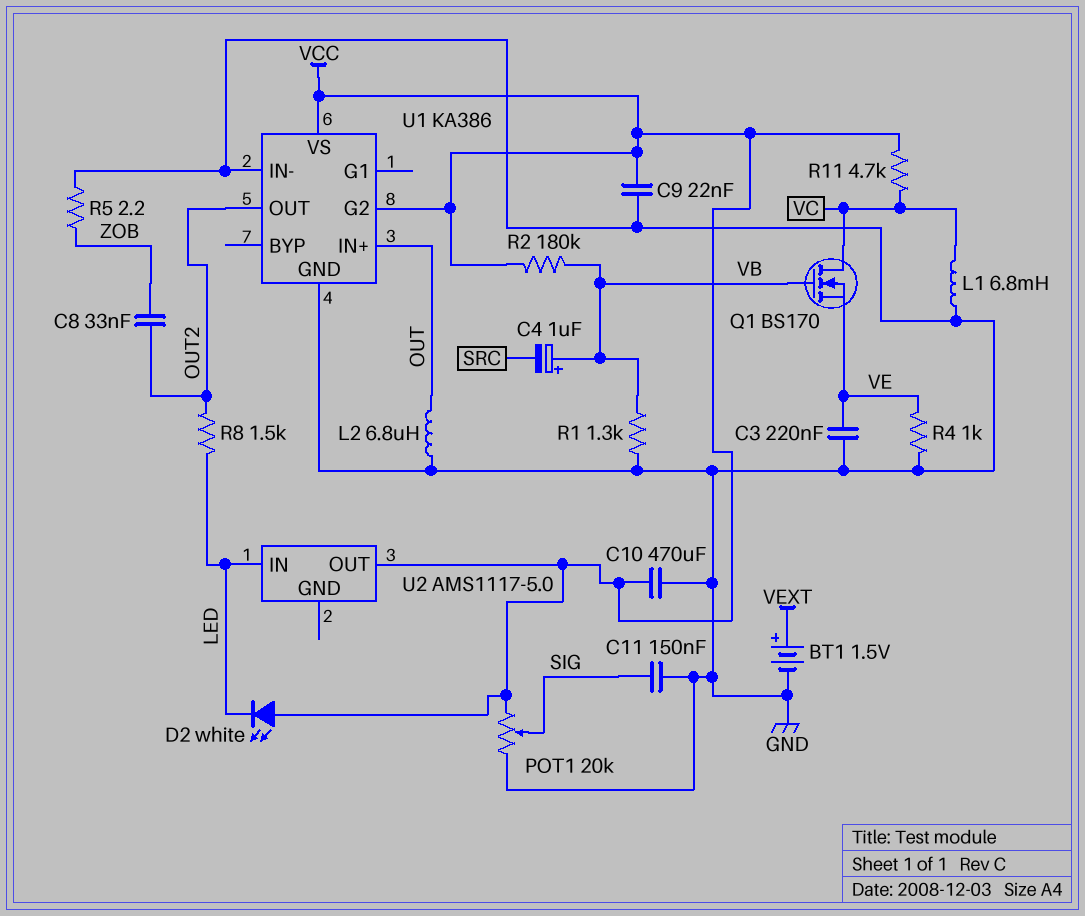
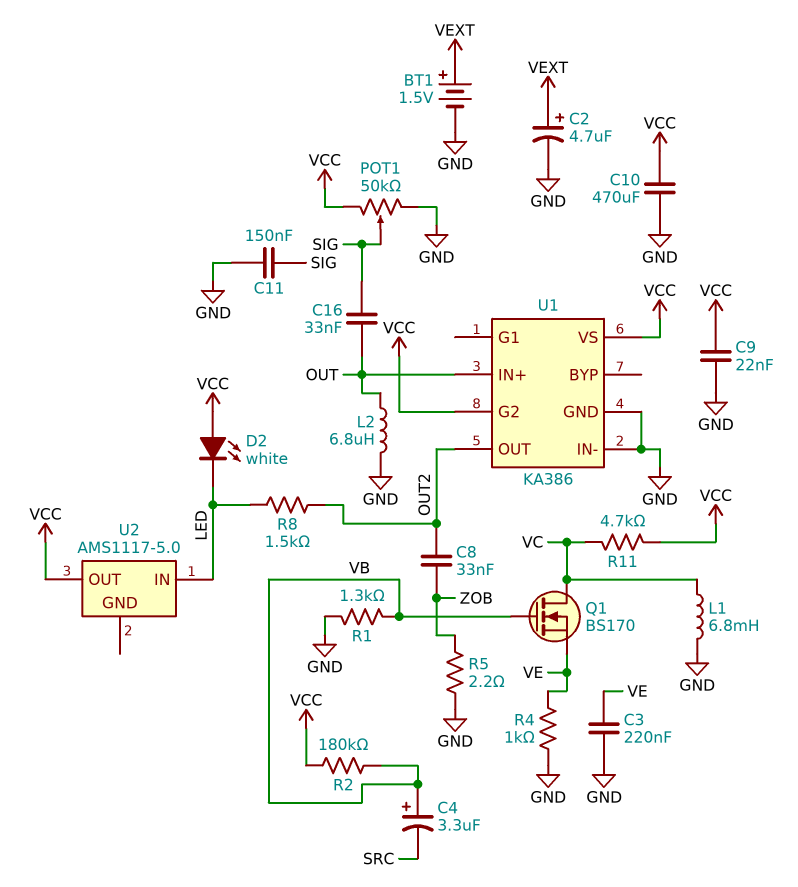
C2: none -> 4.7uF (plus VEXT, minus GND)
C4: 1uF (plus VB, minus SRC) -> 3.3uF (plus VB, minus SRC)
C16: none -> 33nF (OUT, SIG)
POT1: 20k (GND, VCC, wiper SIG) -> 50k (GND, VCC, wiper SIG)

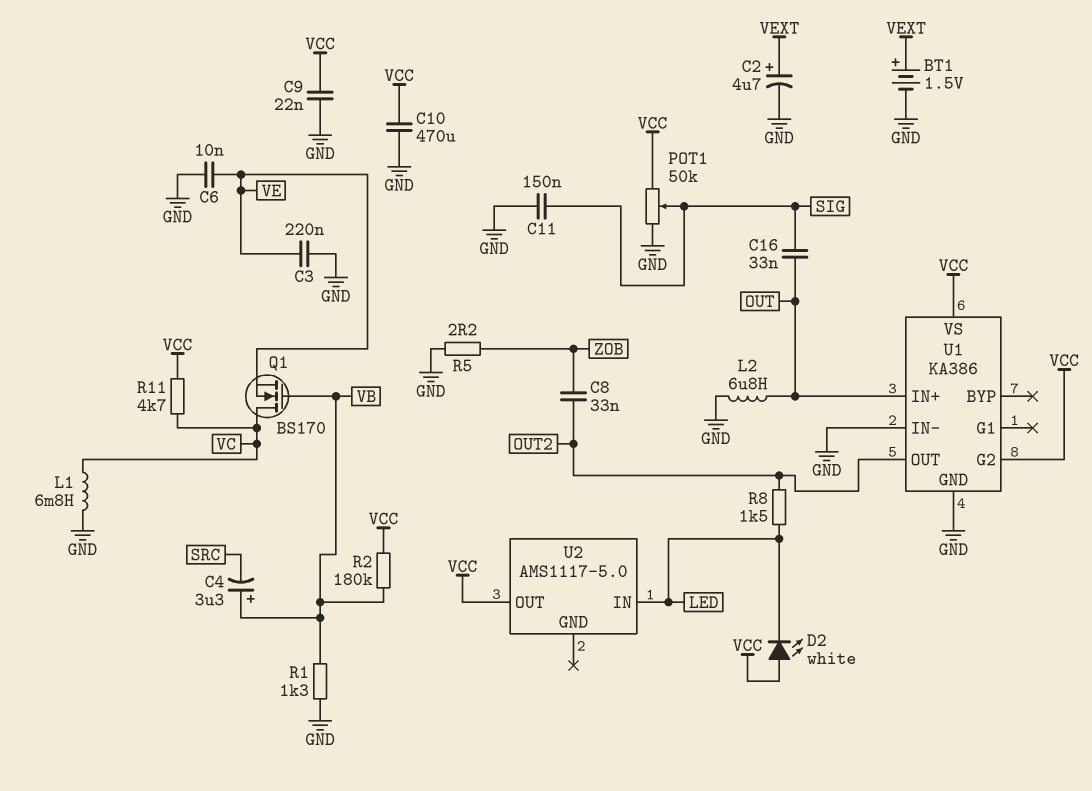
C6: none -> 10nF (GND, VE)
R4: 1k (GND, VE) -> none

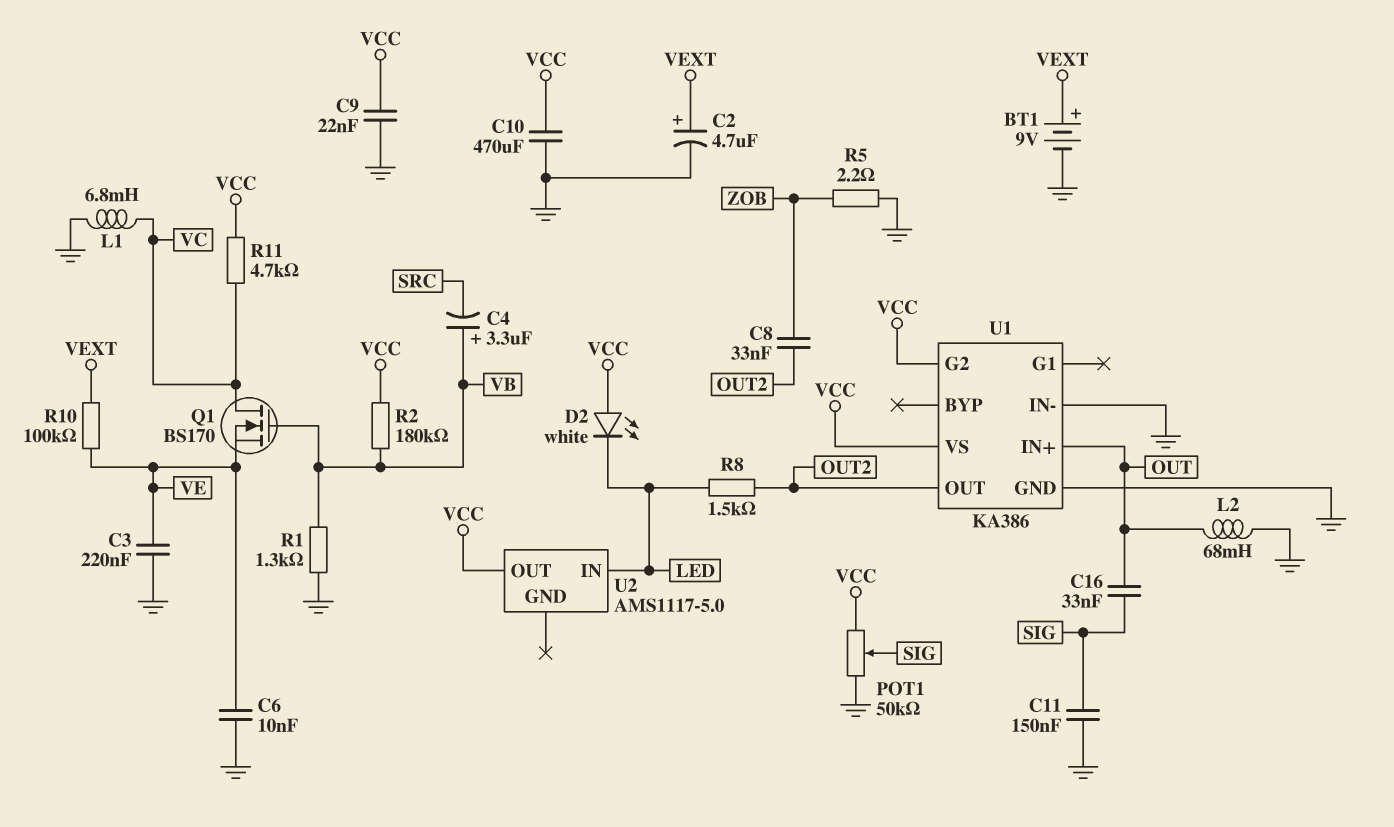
BT1: 1.5V (plus VEXT, minus GND) -> 9V (plus VEXT, minus GND)
L2: 6.8uH (GND, OUT) -> 68mH (GND, OUT)
R10: none -> 100k (VE, VEXT)

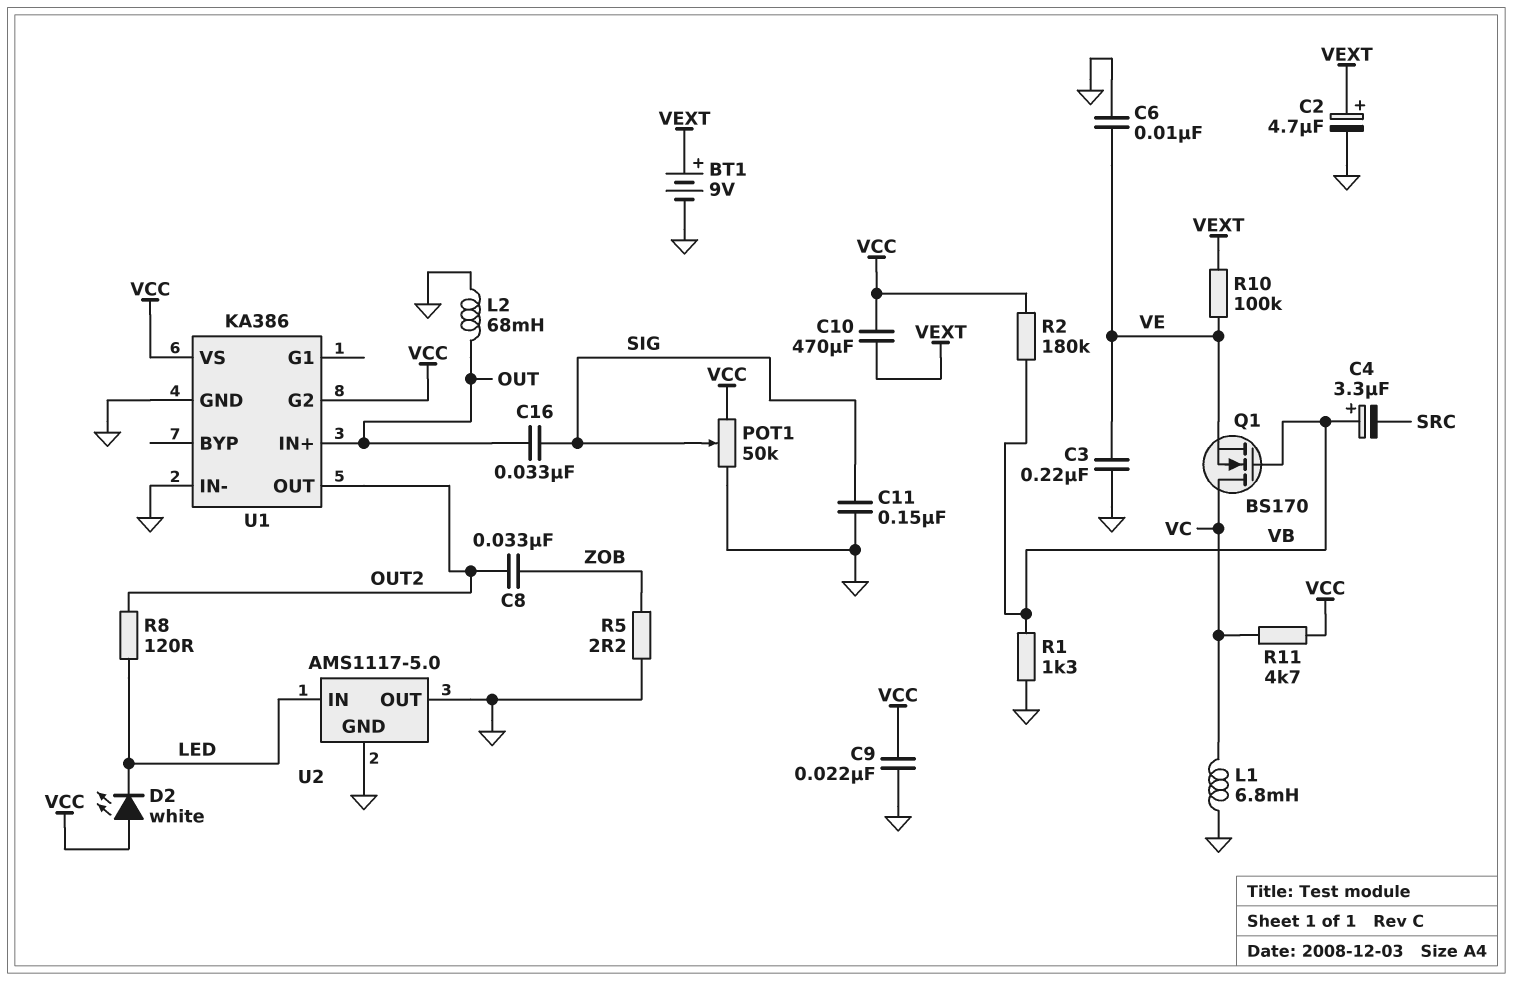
C10: 470uF (GND, VCC) -> 470uF (VCC, VEXT)
R8: 1.5k (LED, OUT2) -> 120 (LED, OUT2)
U2 pin GND: none -> GND
U2 pin OUT: VCC -> GND

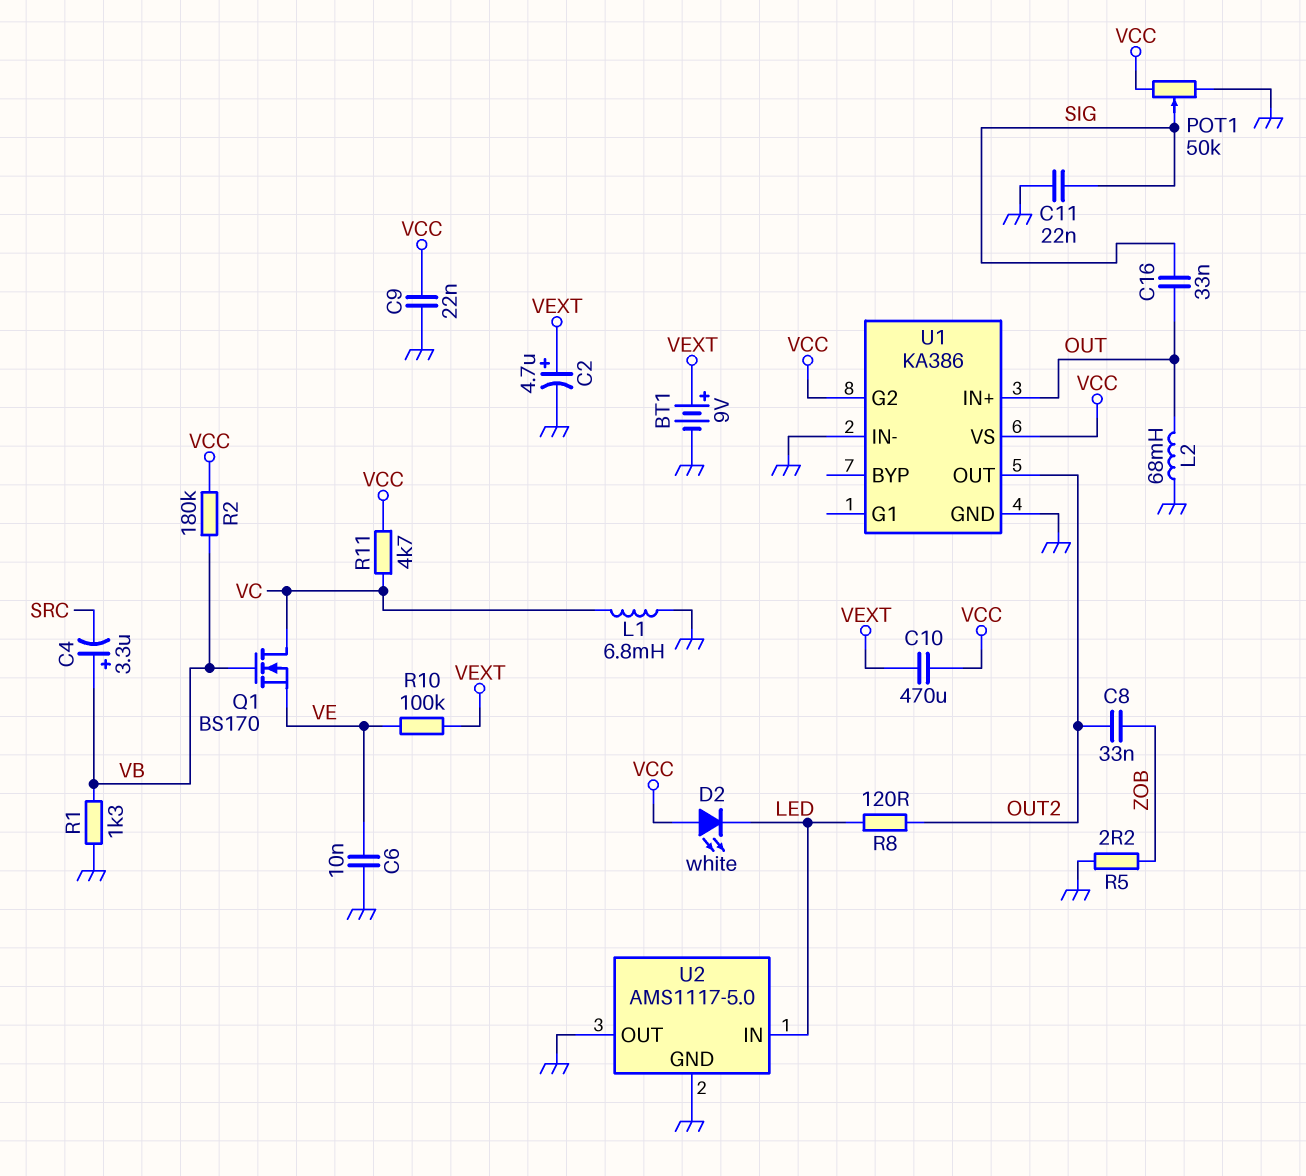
C3: 220nF (GND, VE) -> none
C11: 150nF (GND, SIG) -> 22nF (GND, SIG)

